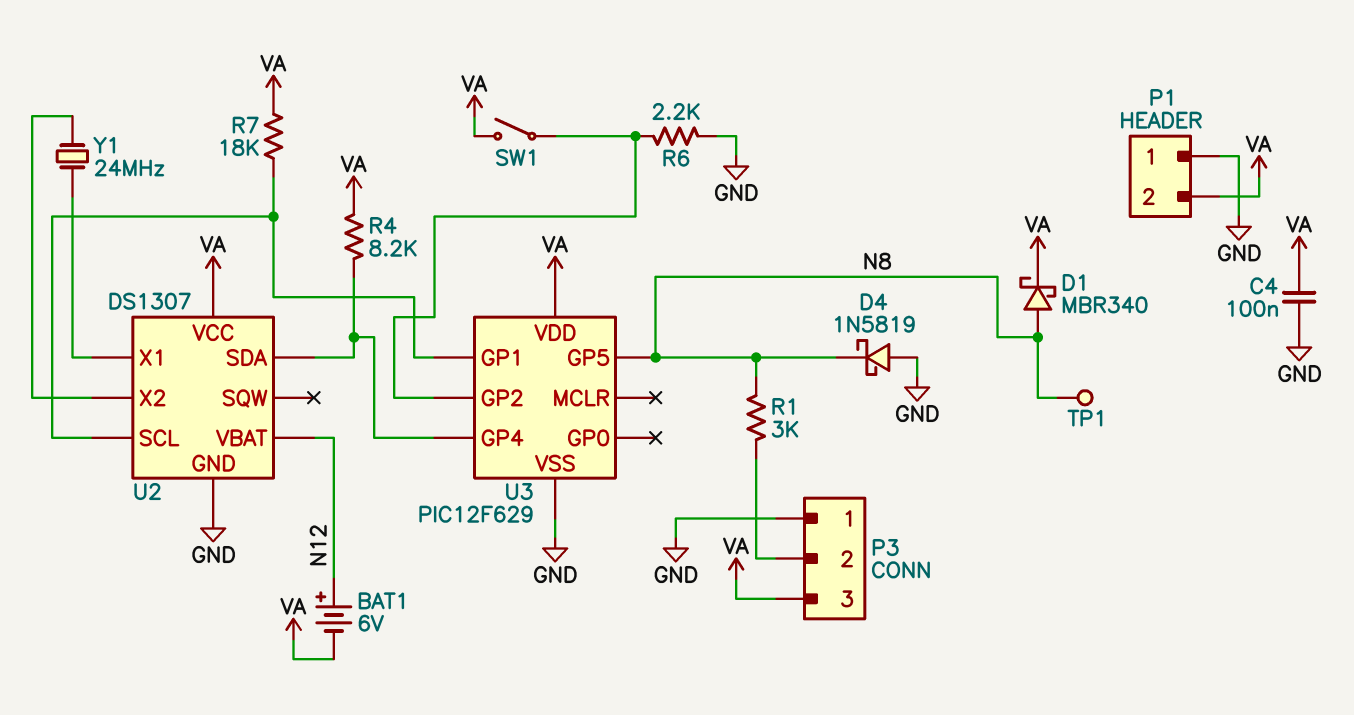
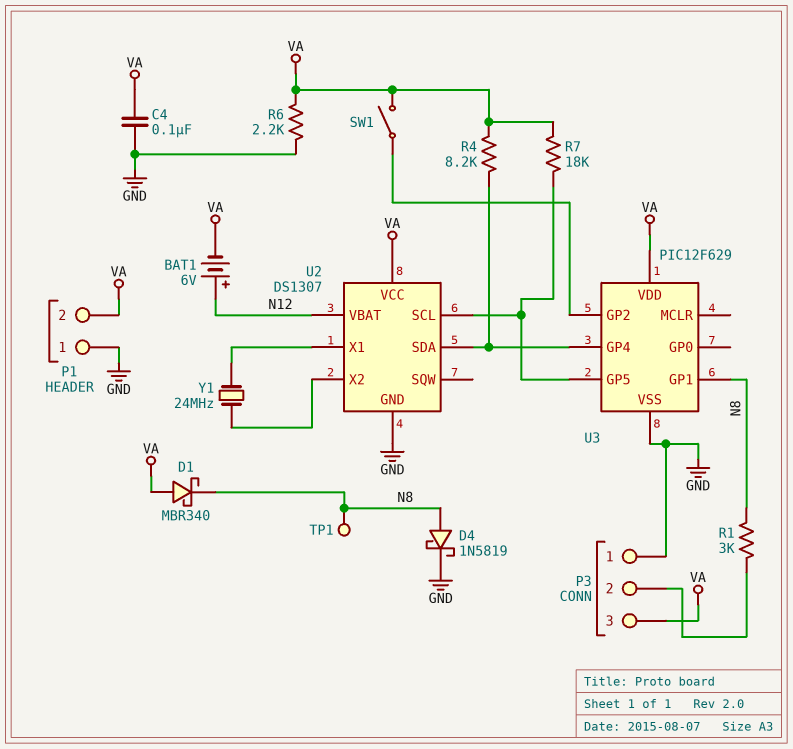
D1: schottky MBR340 (A N8, K VA) -> schottky MBR340 (A VA, K N8)
D4: schottky 1N5819 (A GND, K N8) -> schottky 1N5819 (A N8, K GND)
R6: 2.2k (GND, U3/GP2) -> 2.2k (GND, VA)
U3 pin GP1: U2/SCL -> N8
U3 pin GP5: N8 -> U2/SCL

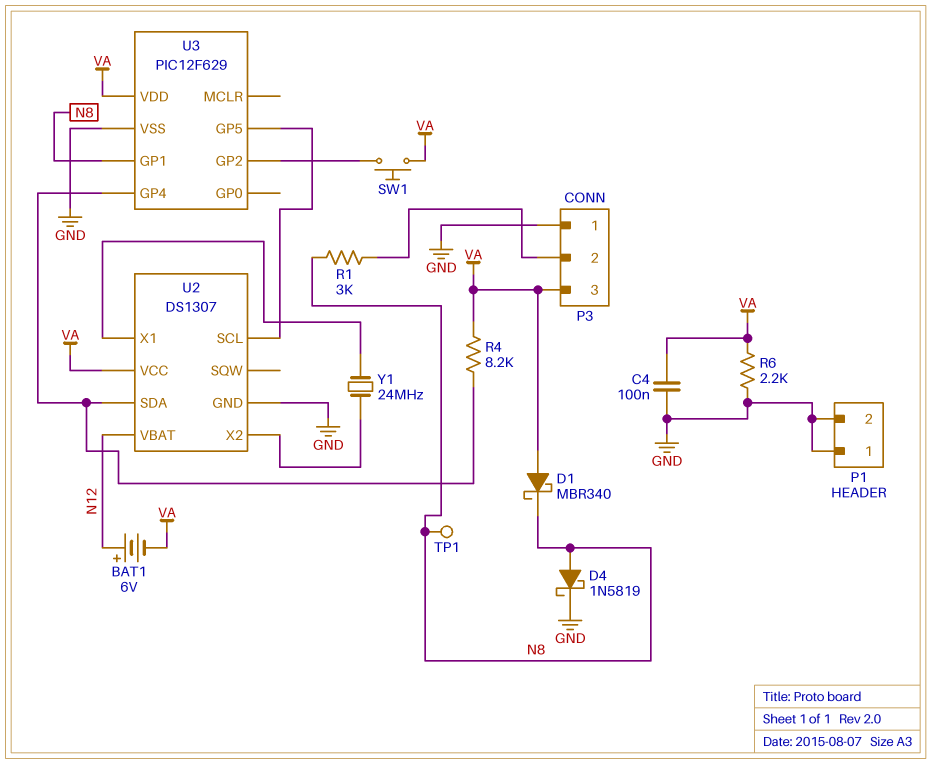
P1 pin 2: VA -> GND
R7: 18k (U2/SCL, VA) -> none
SW1: switch (U3/GP2, VA) -> button (U3/GP2, VA)

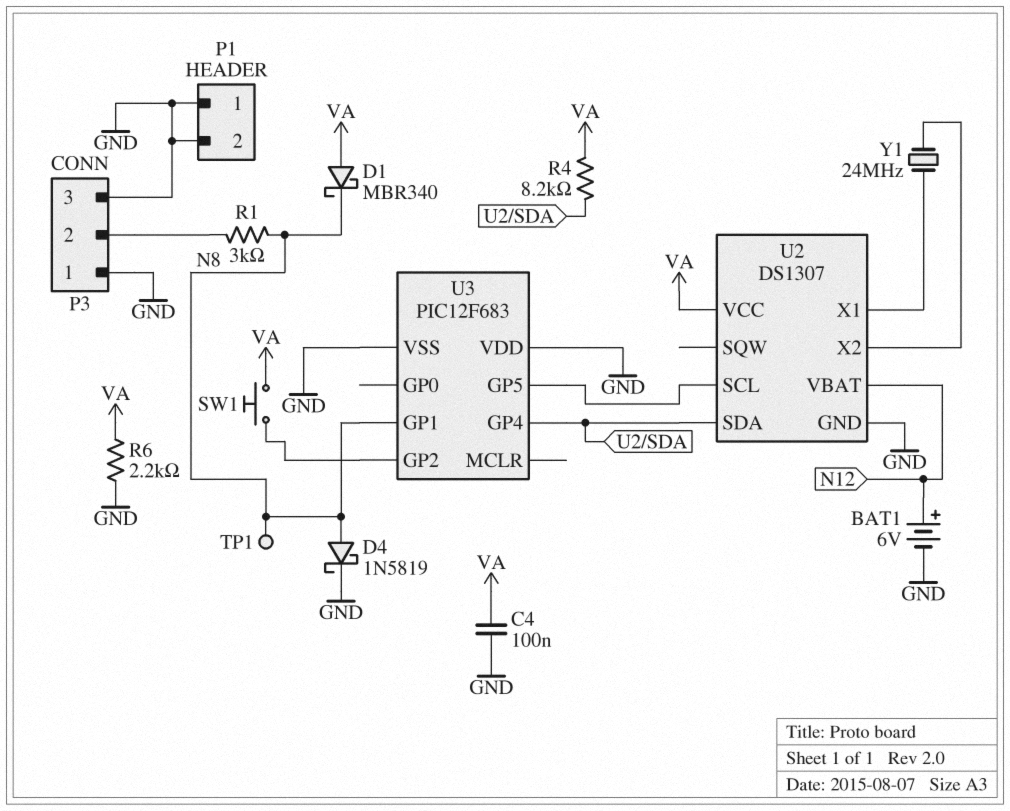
BAT1: 6V (plus N12, minus VA) -> 6V (plus N12, minus GND)
P3 pin 3: VA -> GND
U3: PIC12F629 -> PIC12F683
U3 pin VDD: VA -> GND

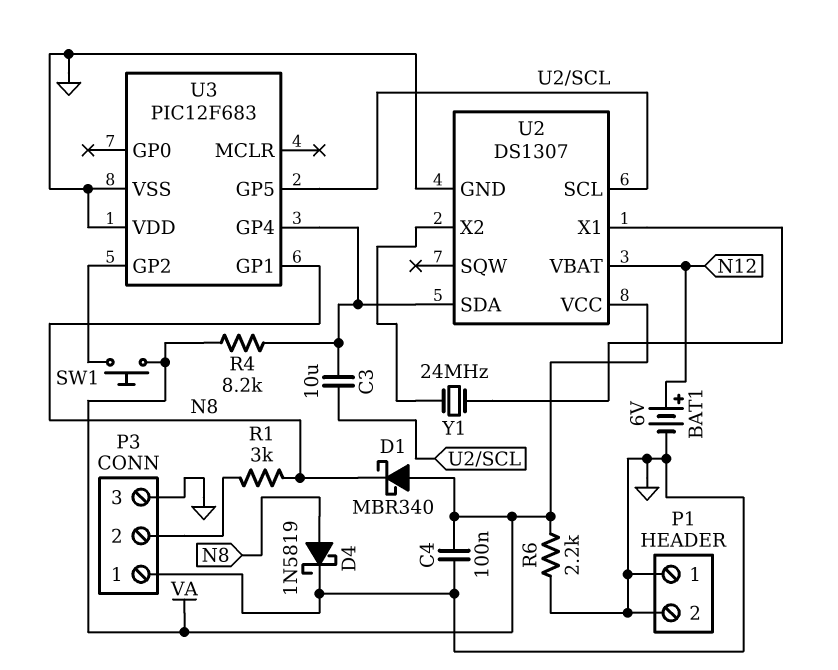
C3: none -> 10uF (U2/SCL, U2/SDA)
TP1: test point (N8) -> none

